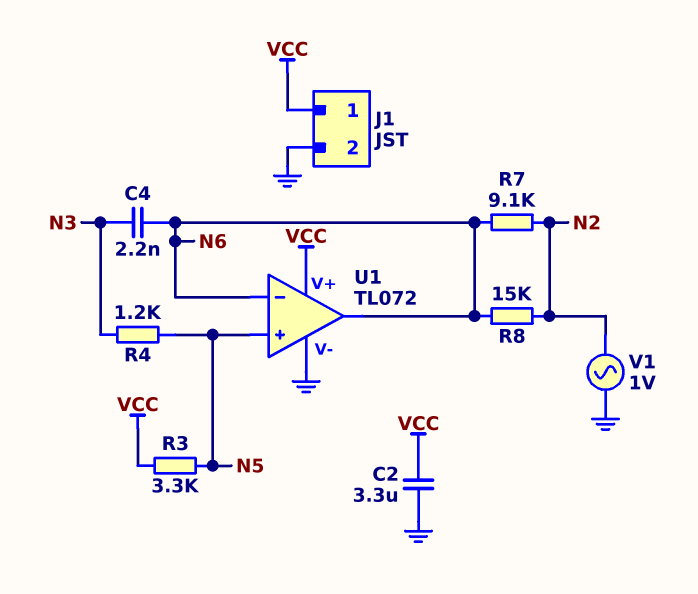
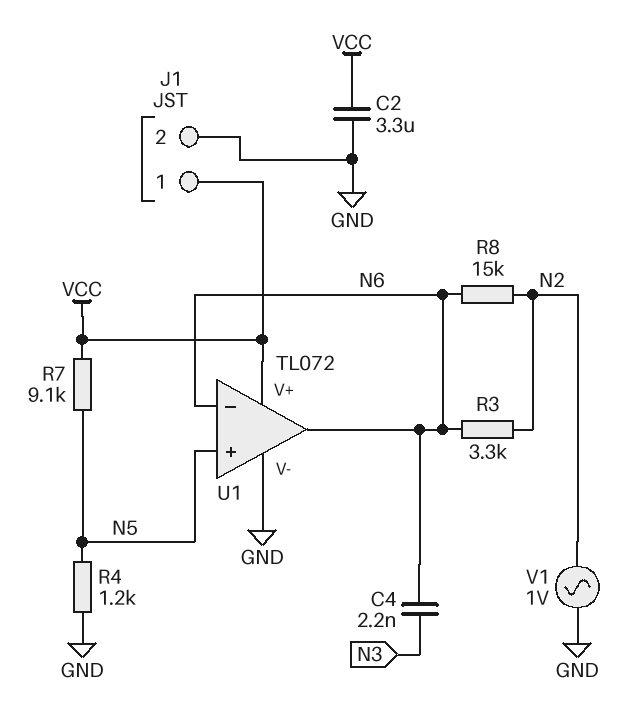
R3: 3.3k (N5, VCC) -> 3.3k (N2, N6)
R4: 1.2k (N3, N5) -> 1.2k (GND, N5)
R7: 9.1k (N2, N6) -> 9.1k (N5, VCC)

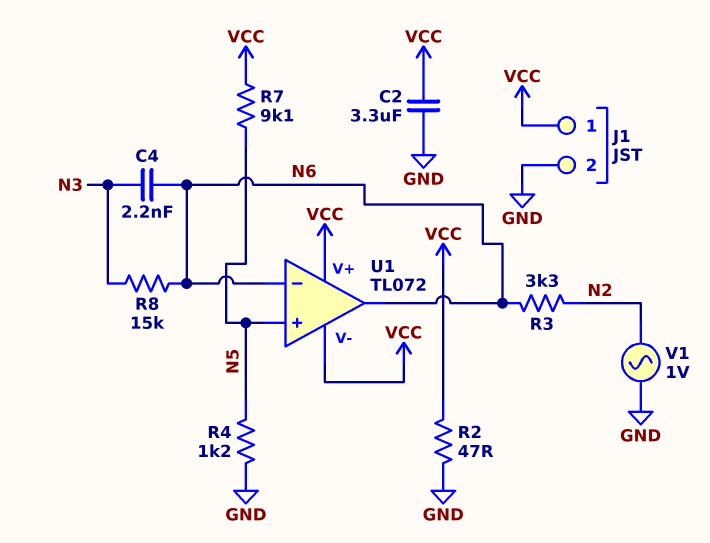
R2: none -> 47 (GND, VCC)
R8: 15k (N2, N6) -> 15k (N3, N6)
U1 pin V-: GND -> VCC

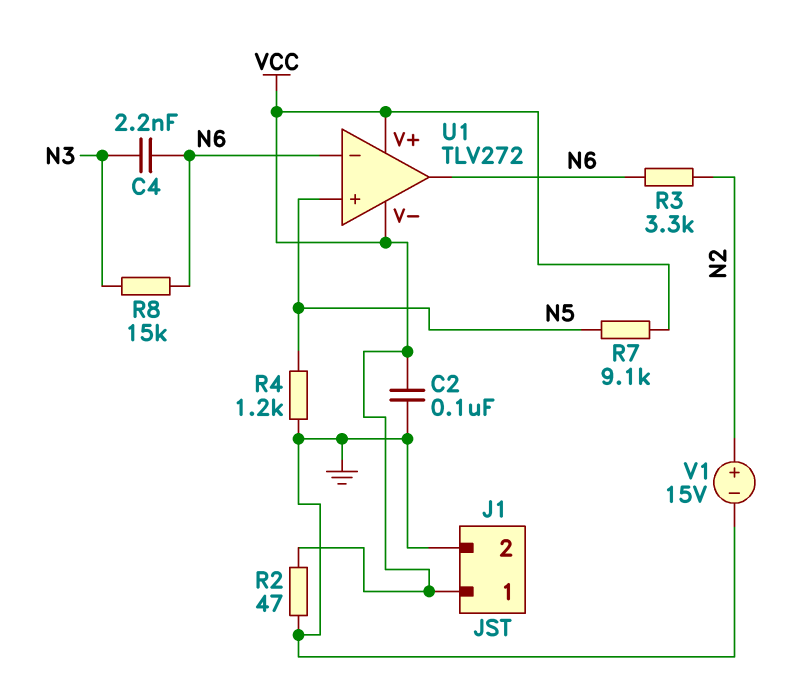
C2: 3.3uF (GND, VCC) -> 100nF (GND, VCC)
U1: TL072 -> TLV272
V1: AC 1V (GND, N2) -> 15V (plus N2, minus GND)

